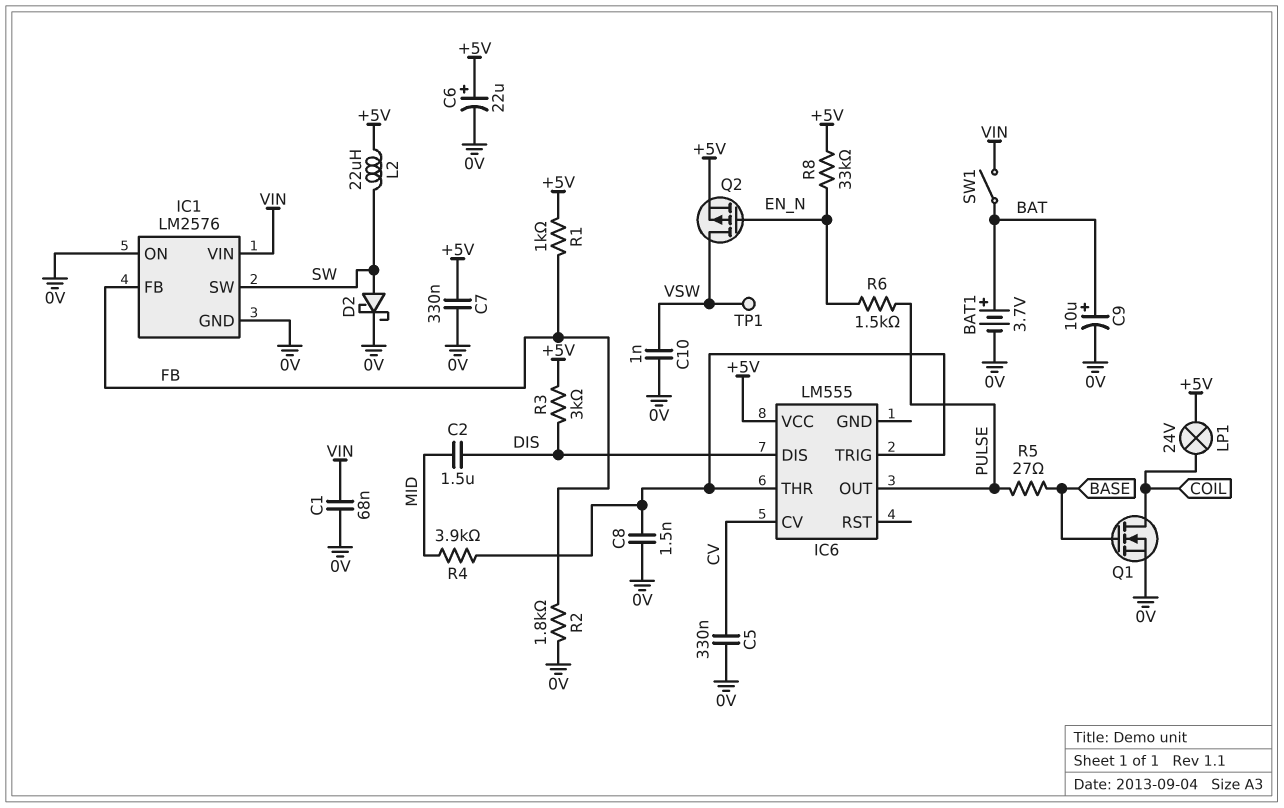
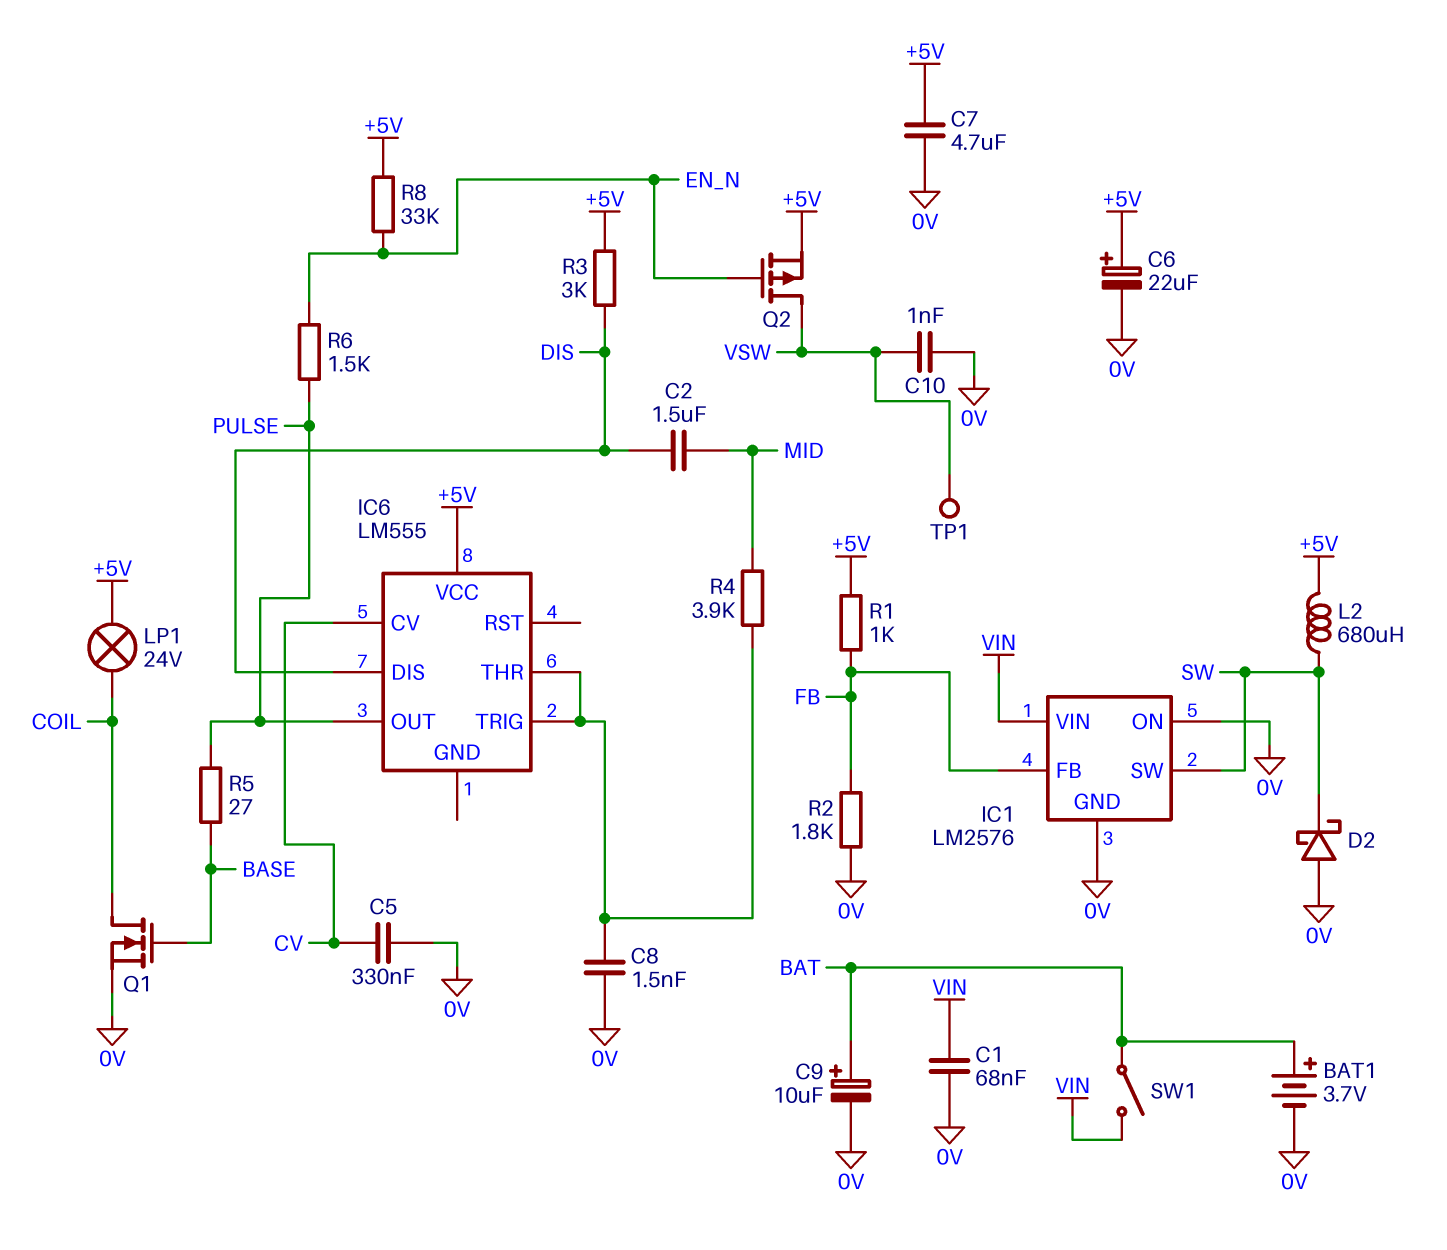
C7: 330nF (+5V, 0V) -> 4.7uF (+5V, 0V)
D2: schottky (A SW, K 0V) -> schottky (A 0V, K SW)
L2: 22uH (+5V, SW) -> 680uH (+5V, SW)

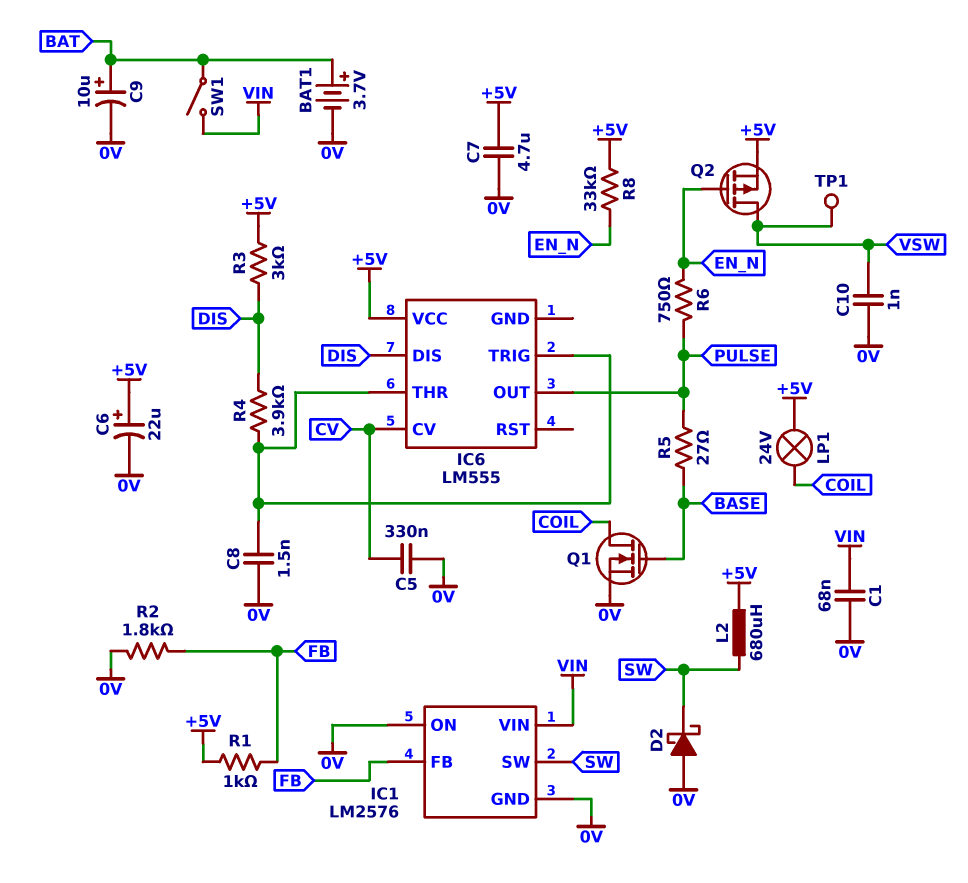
C2: 1.5uF (DIS, MID) -> none
R4: 3.9k (IC6/THR, MID) -> 3.9k (DIS, IC6/THR)
R6: 1.5k (EN_N, PULSE) -> 750 (EN_N, PULSE)

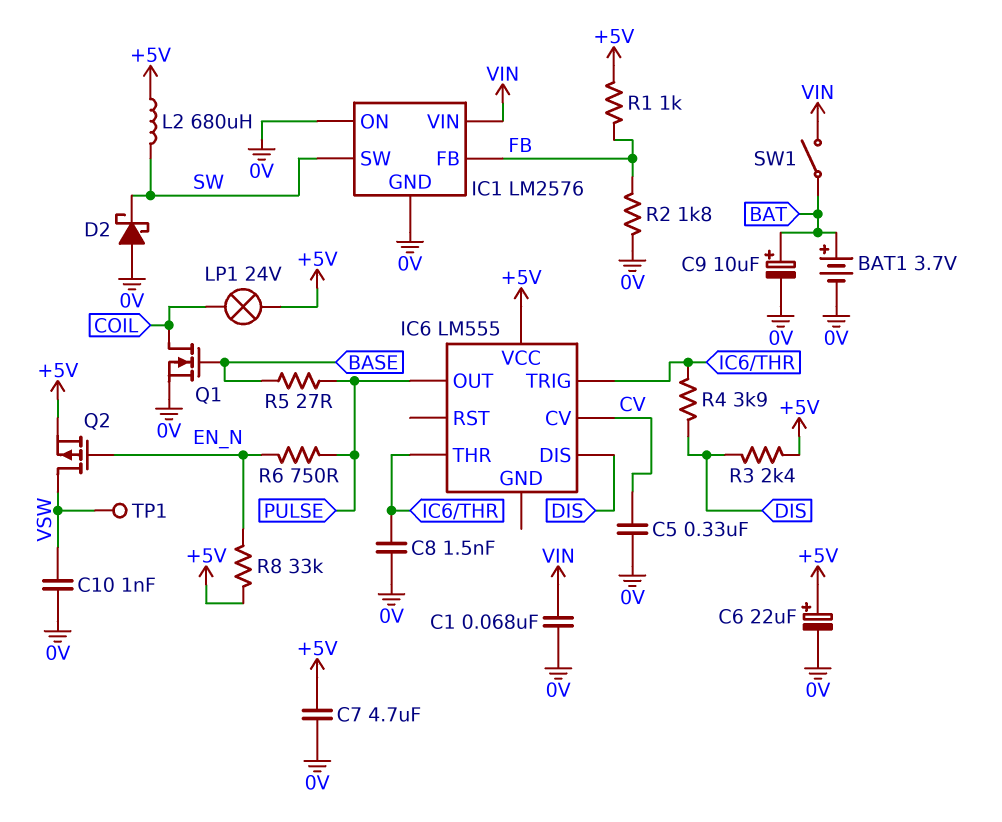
R3: 3k (+5V, DIS) -> 2.4k (+5V, DIS)

